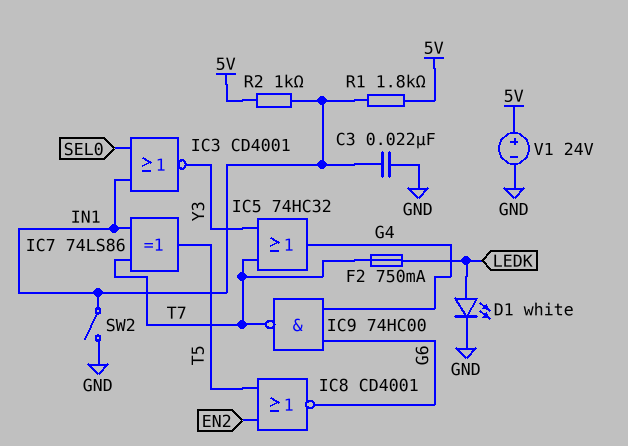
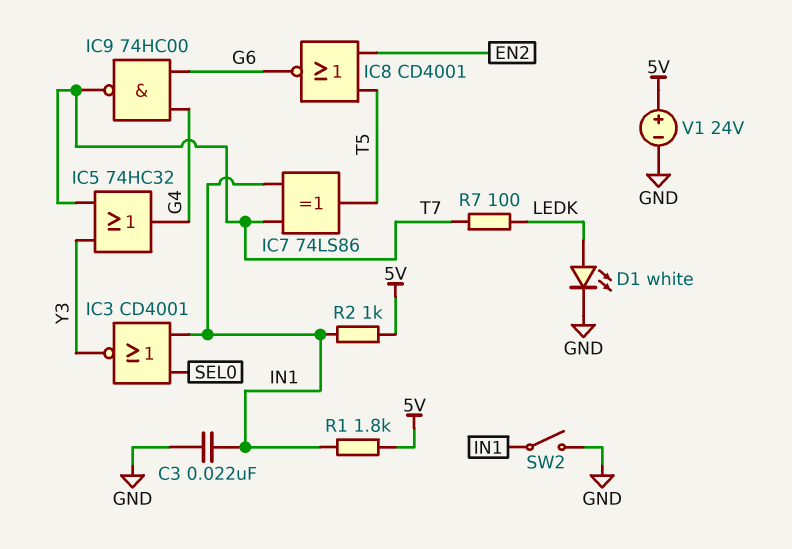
F2: 750mA (LEDK, T7) -> none
R7: none -> 100 (LEDK, T7)

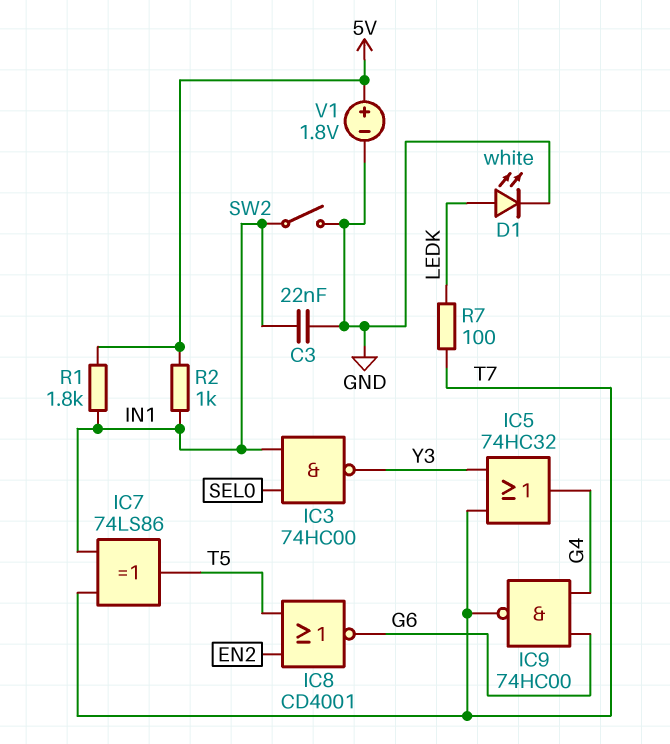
IC3: NOR CD4001 (in IN1, in SEL0, out Y3) -> NAND 74HC00 (in IN1, in SEL0, out Y3)
V1: 24V (plus 5V, minus GND) -> 1.8V (plus 5V, minus GND)

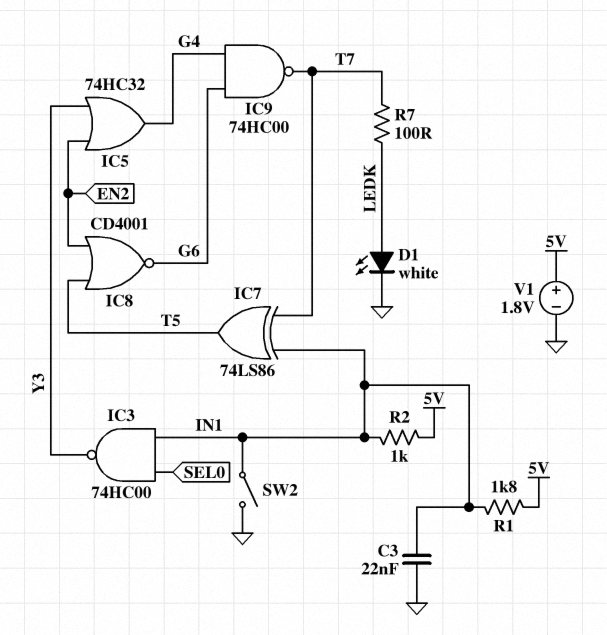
IC5: OR 74HC32 (in T7, in Y3, out G4) -> OR 74HC32 (in EN2, in Y3, out G4)

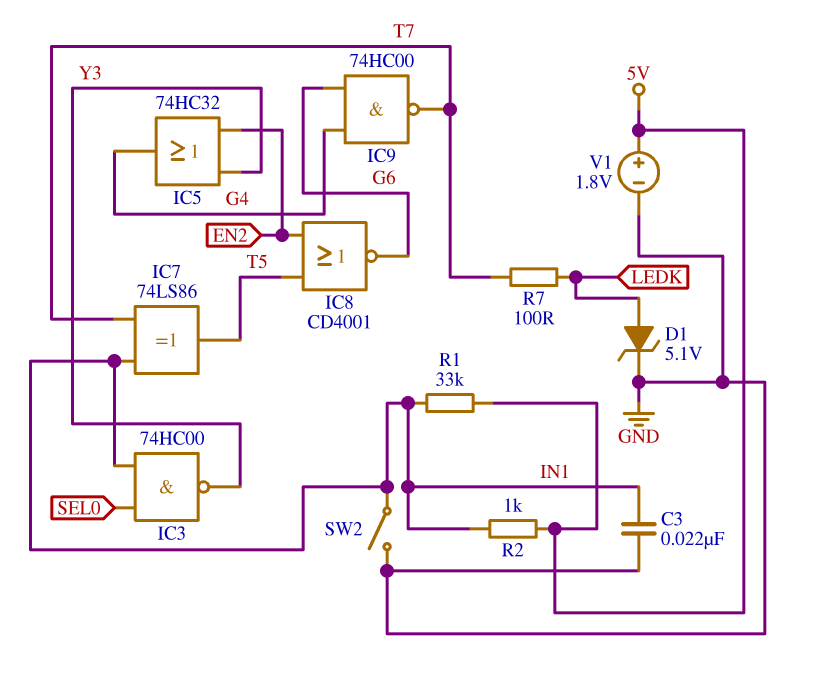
D1: LED white (A LEDK, K GND) -> zener 5.1V (A LEDK, K GND)
R1: 1.8k (5V, IN1) -> 33k (5V, IN1)

